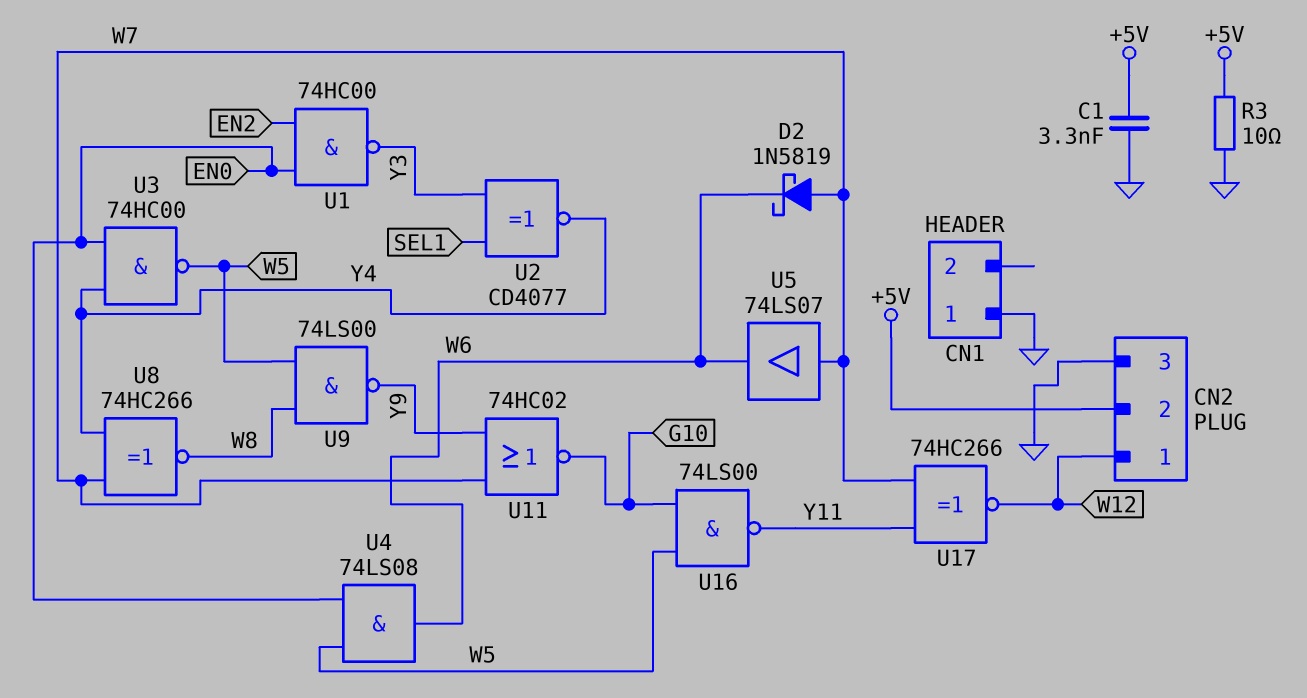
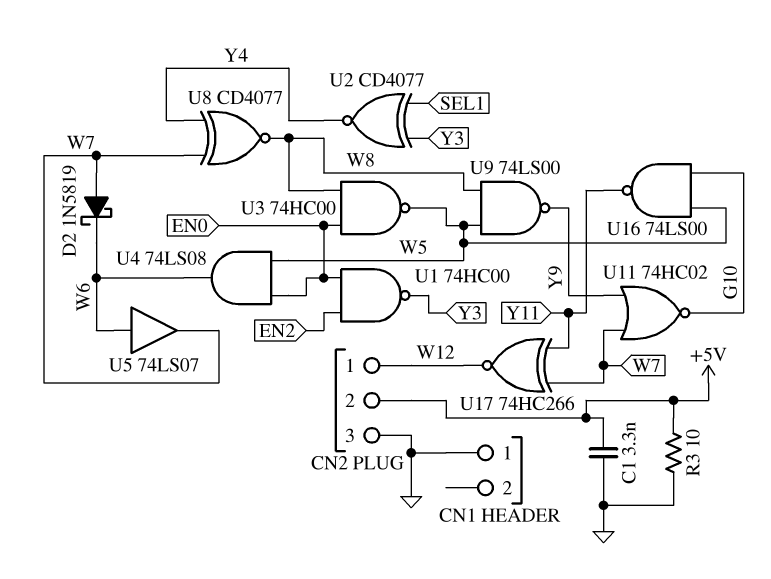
U3: NAND 74HC00 (in EN0, in Y4, out W5) -> NAND 74HC00 (in EN0, in W8, out W5)
U5: buffer 74LS07 (in W7, out W6) -> buffer 74LS07 (in W6, out W7)
U8: XNOR 74HC266 (in W7, in Y4, out W8) -> XNOR CD4077 (in W7, in Y4, out W8)

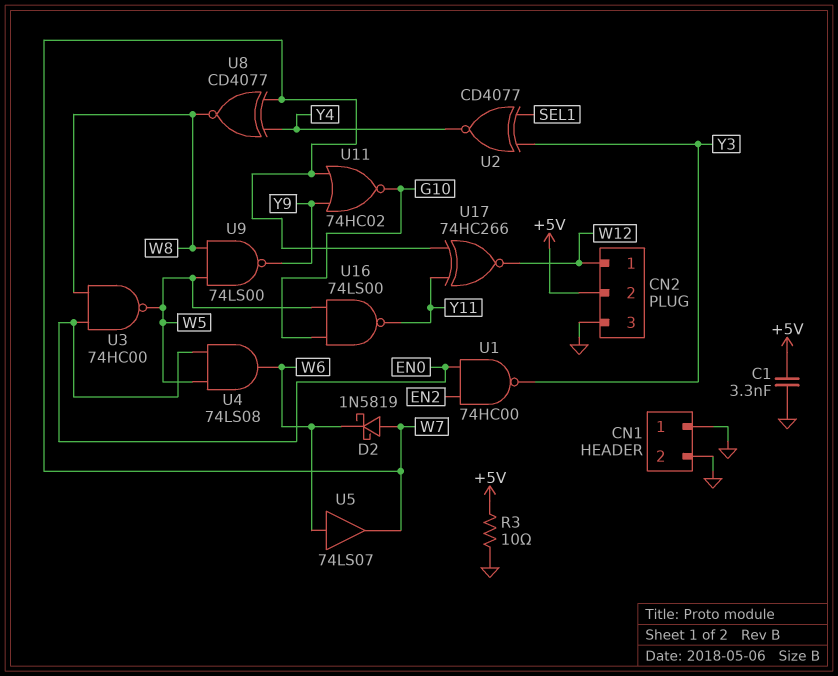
CN1 pin 2: none -> GND

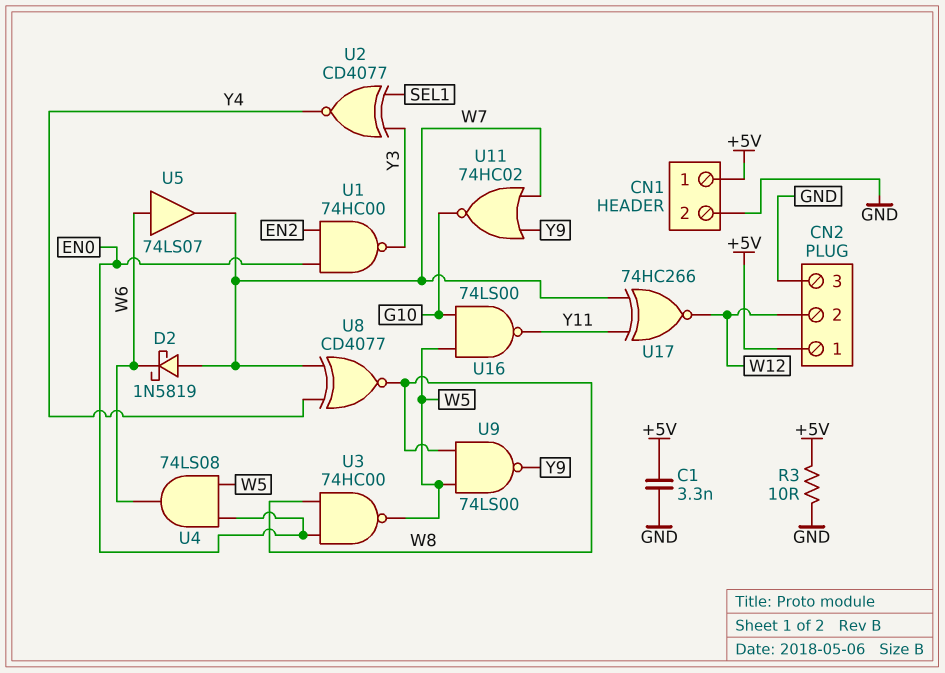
CN1 pin 1: GND -> +5V
CN2 pin 1: W12 -> +5V
CN2 pin 2: +5V -> W12

